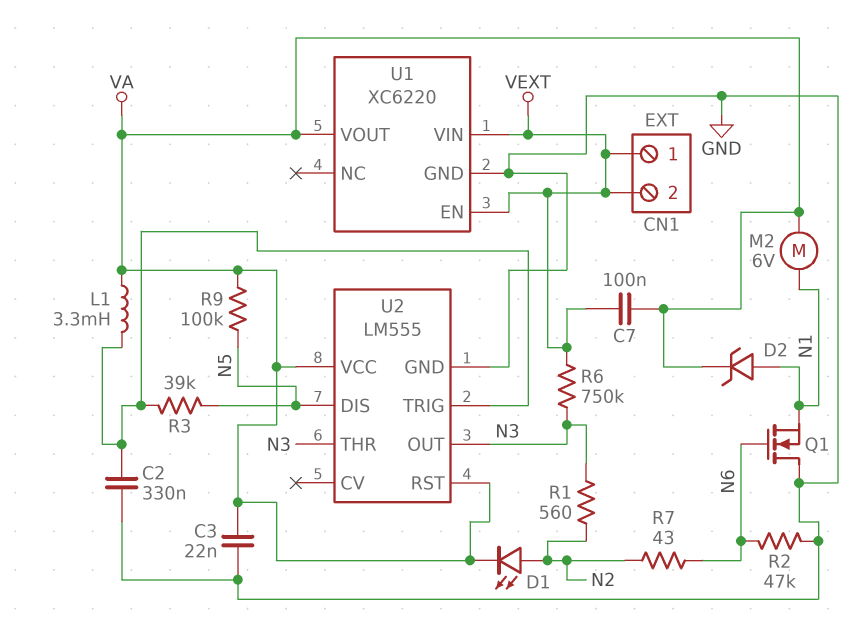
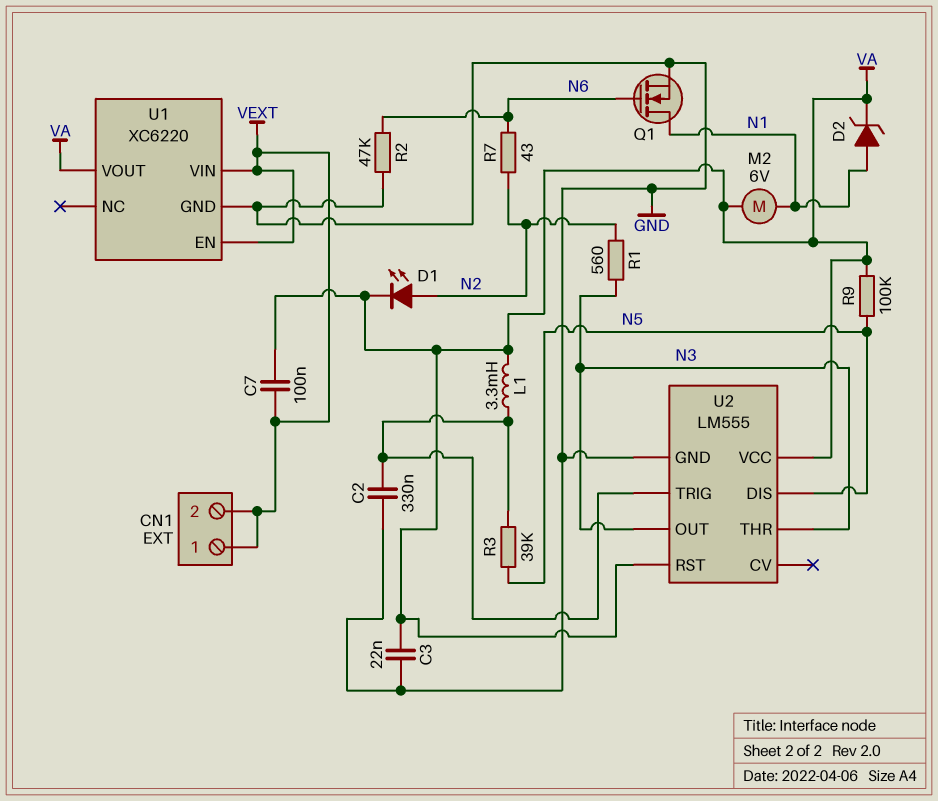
Q1: NMOS (G N6, D GND, S N1) -> NMOS (G N6, D N1, S GND)
R6: 750k (N3, VEXT) -> none

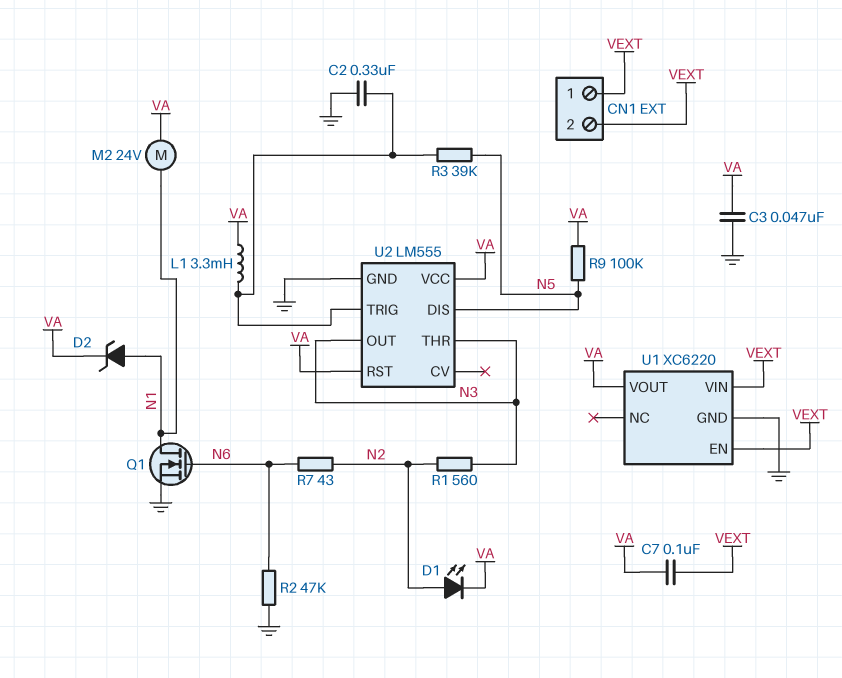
C3: 22nF (GND, VA) -> 47nF (GND, VA)
M2: motor 6V (N1, VA) -> motor 24V (N1, VA)

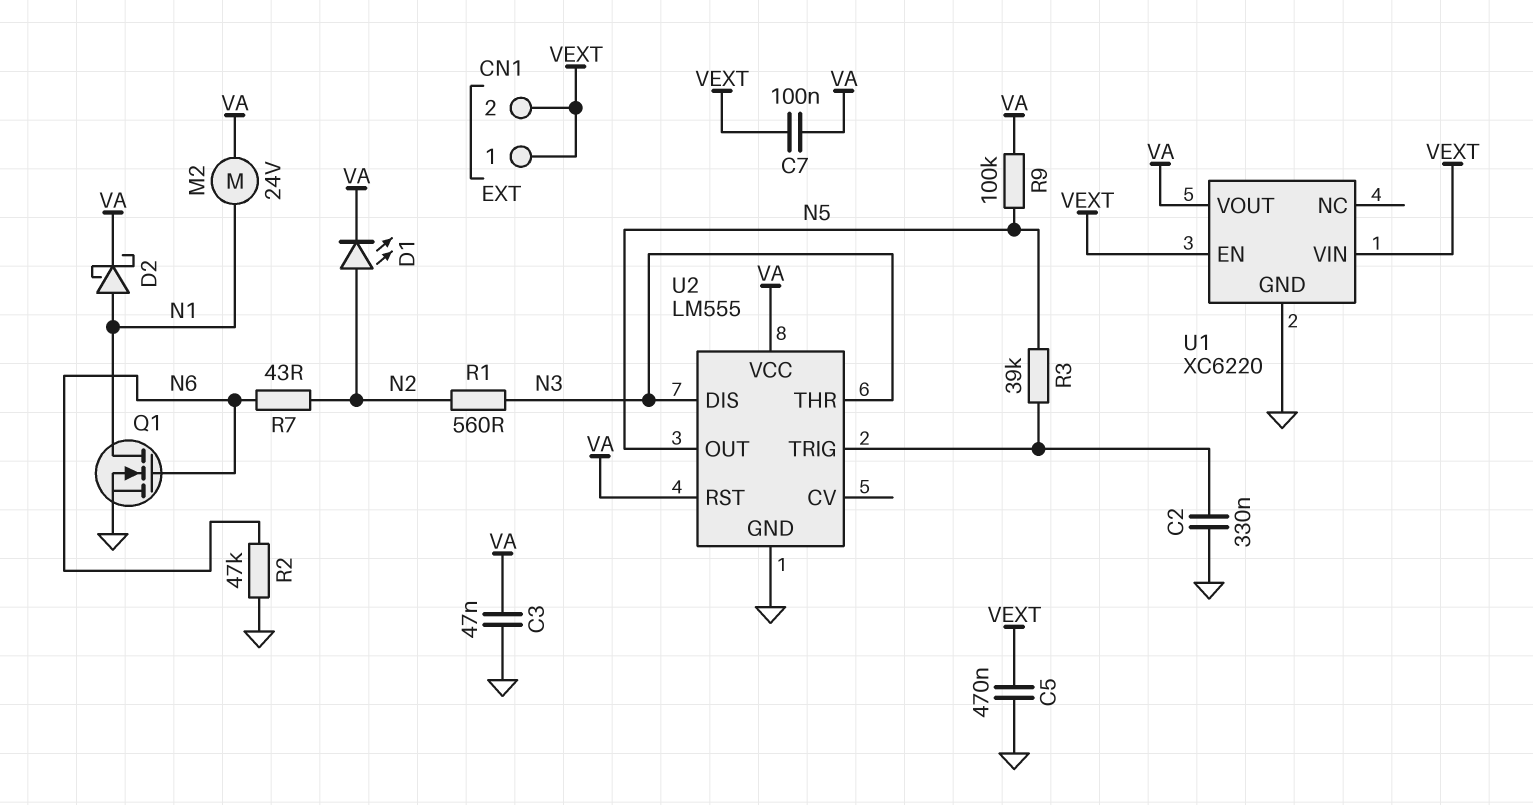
C5: none -> 470nF (GND, VEXT)
D2: zener (A N1, K VA) -> schottky (A N1, K VA)
L1: 3.3mH (U2/TRIG, VA) -> none
U2 pin DIS: N5 -> N3
U2 pin OUT: N3 -> N5

